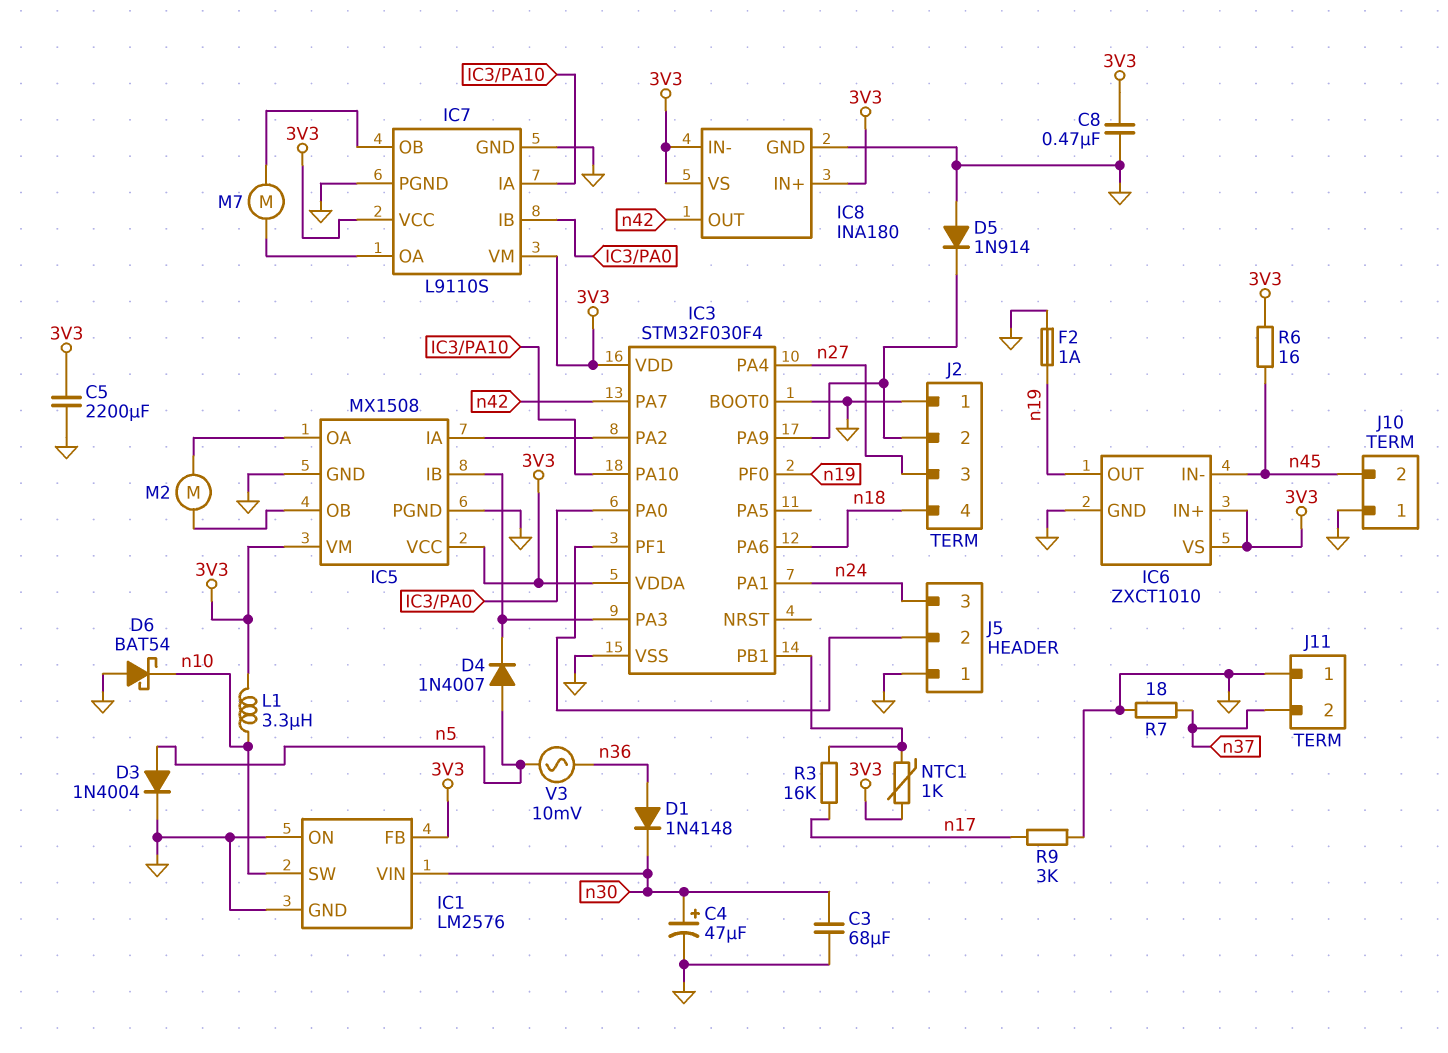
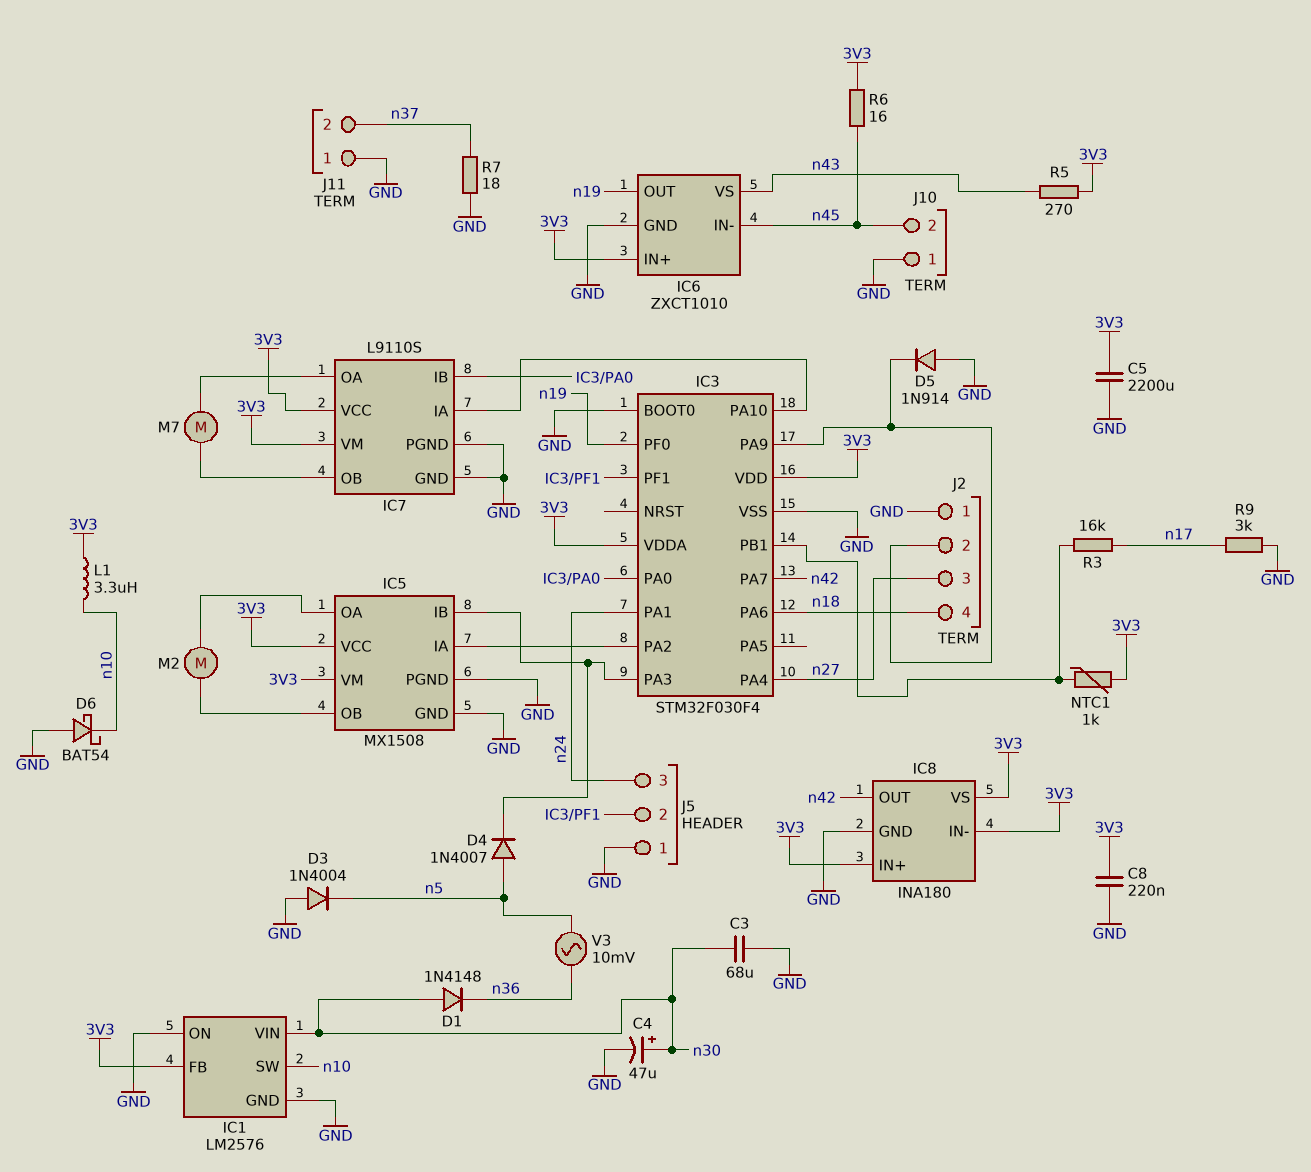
C8: 470nF (3V3, GND) -> 220nF (3V3, GND)
D1: diode 1N4148 (A n36, K n30) -> diode 1N4148 (A n30, K n36)
D3: diode 1N4004 (A n5, K GND) -> diode 1N4004 (A GND, K n5)
F2: 1A (GND, n19) -> none
IC6 pin VS: 3V3 -> n43
R5: none -> 270 (3V3, n43)

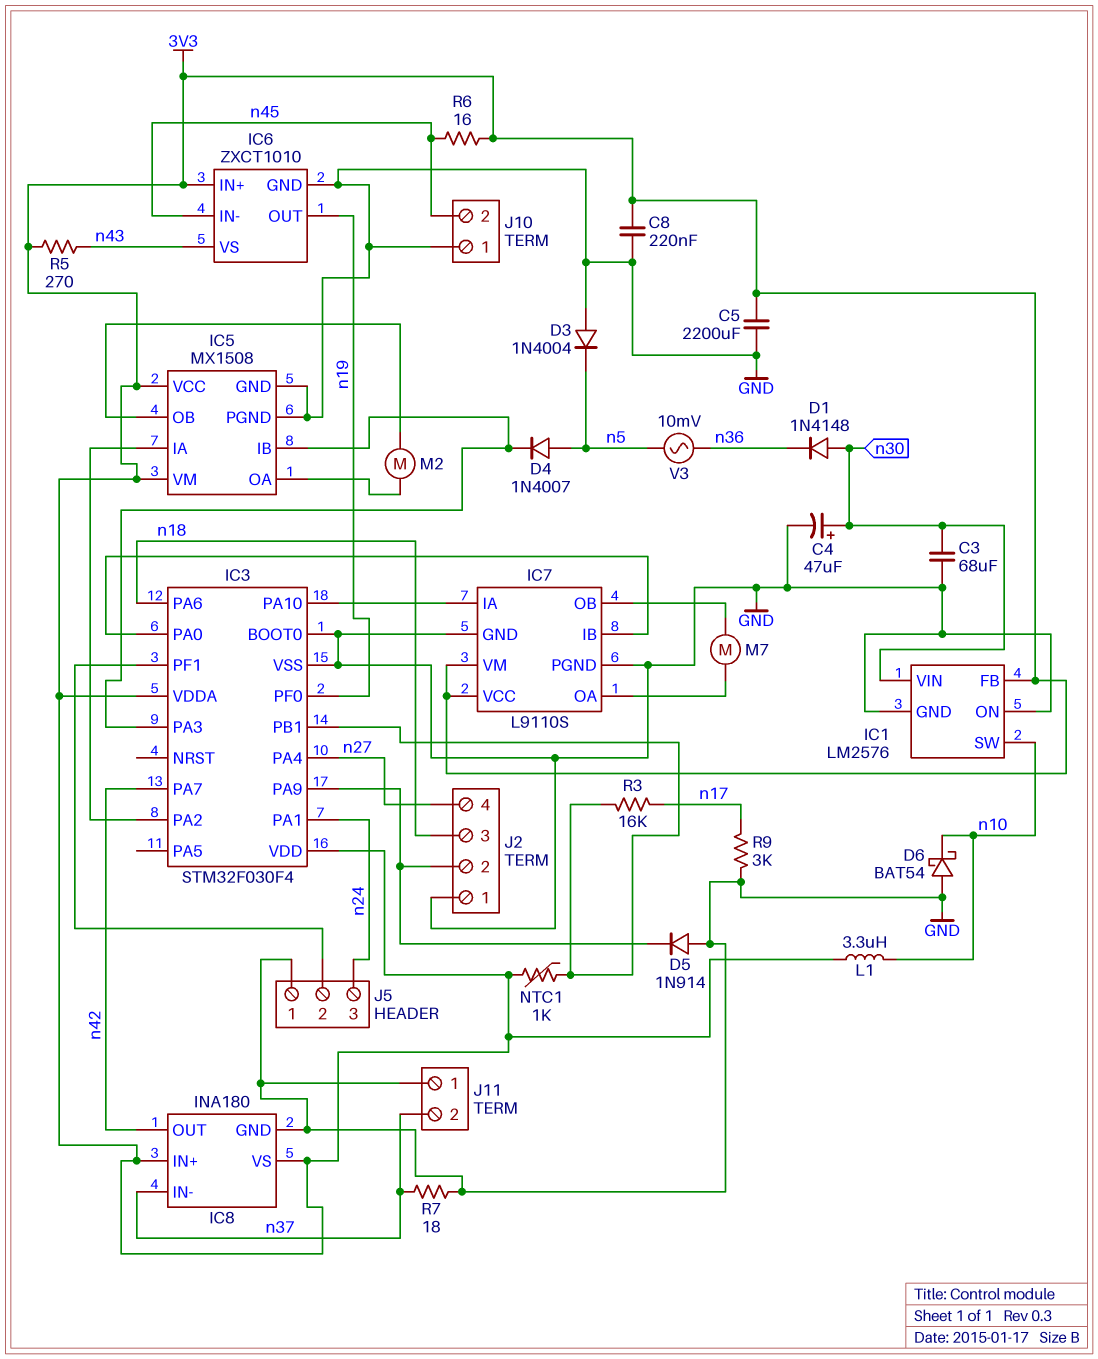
IC8 pin IN-: 3V3 -> n37
J2 pin 3: n27 -> n18
J2 pin 4: n18 -> n27

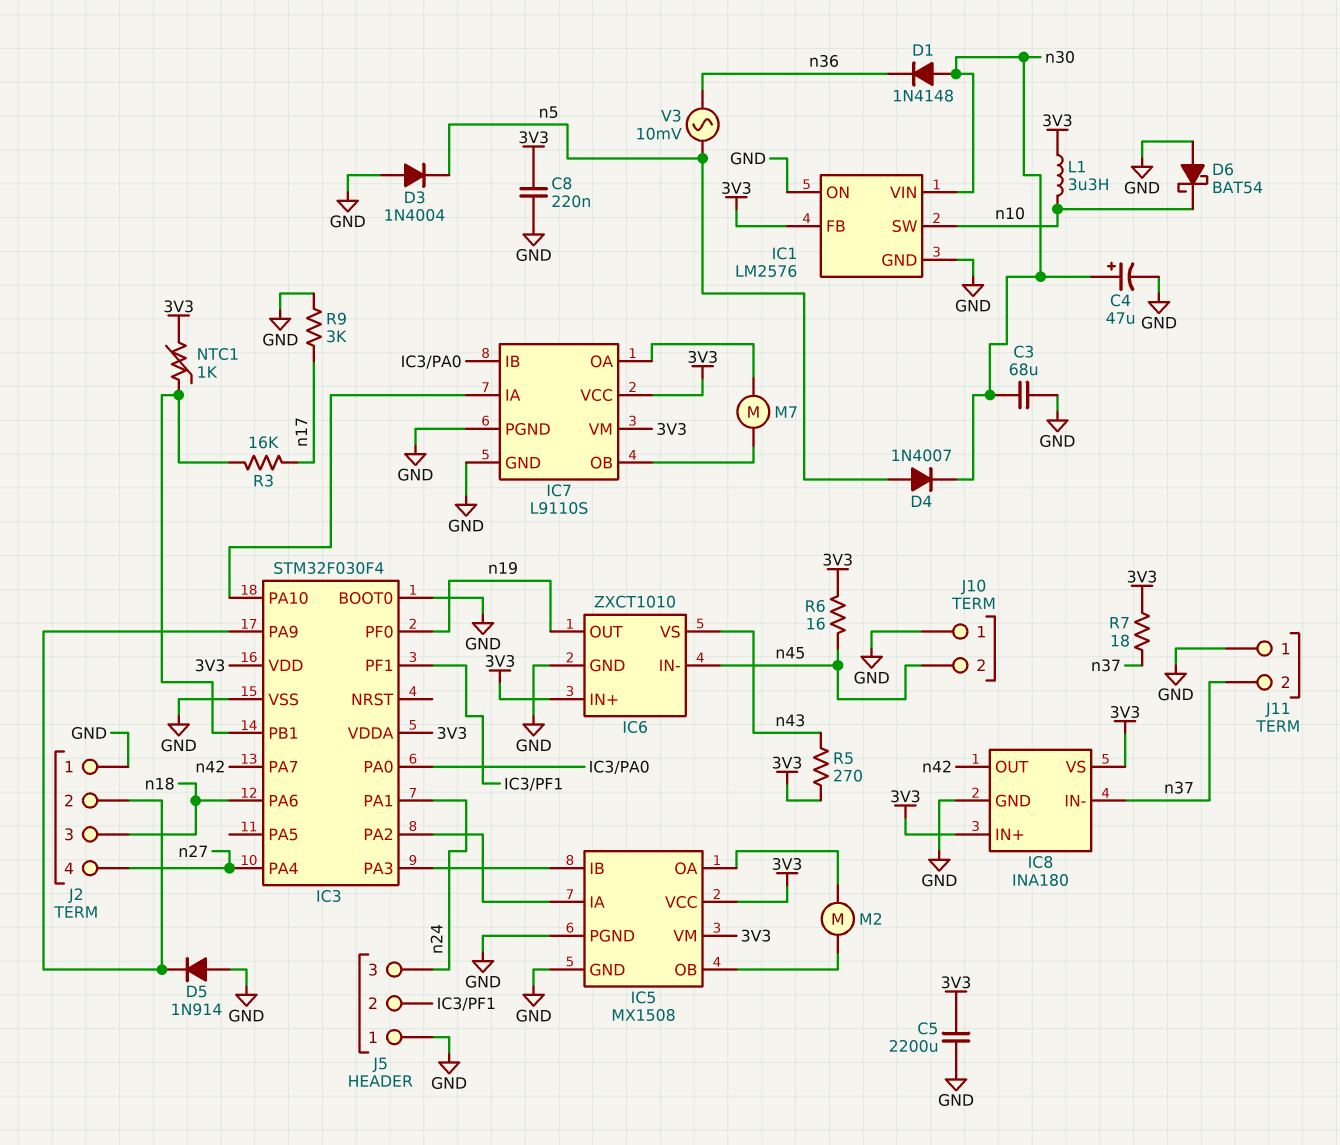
D4: diode 1N4007 (A n5, K IC3/PA3) -> diode 1N4007 (A n5, K n30)
R7: 18 (GND, n37) -> 18 (3V3, n37)

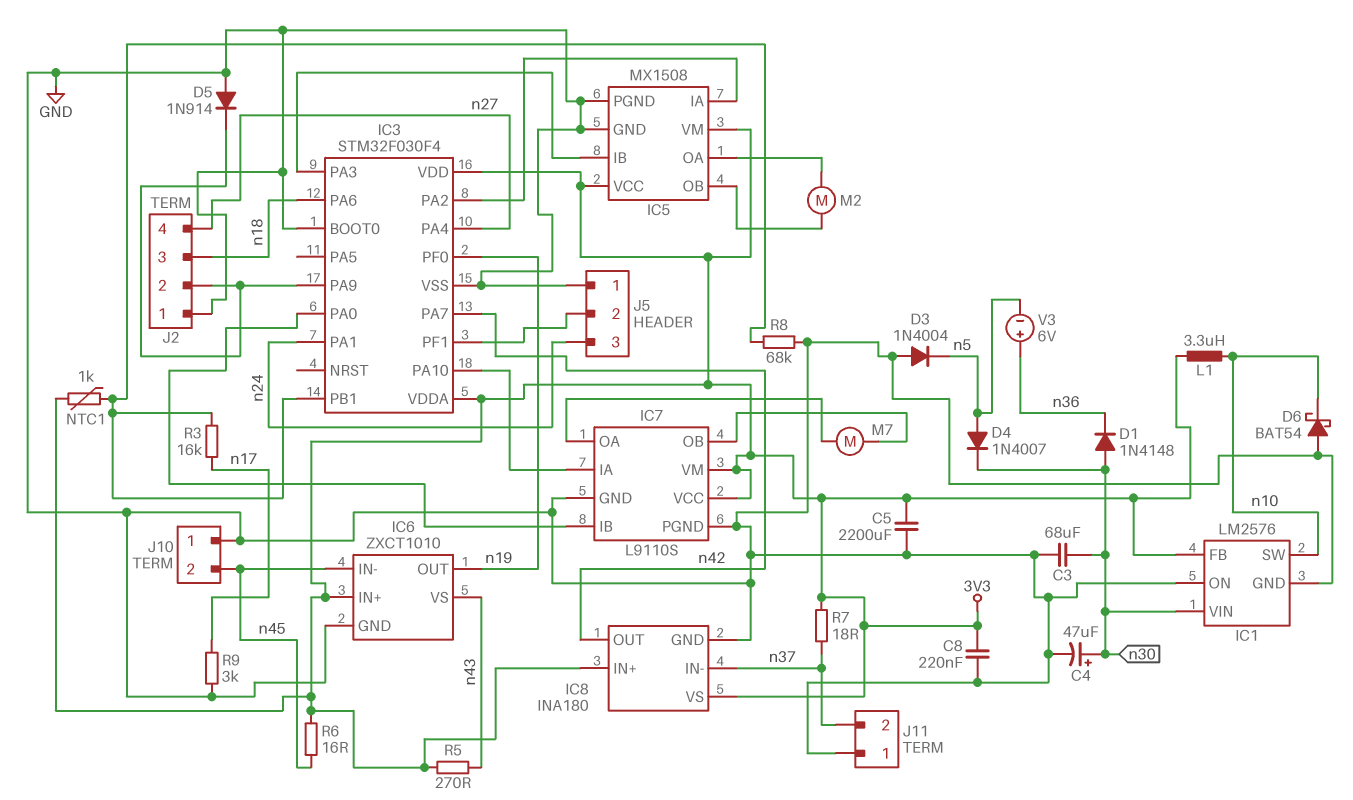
R8: none -> 68k (GND, IC3/PB1)
V3: AC 10mV (n5, n36) -> 6V (plus n36, minus n5)

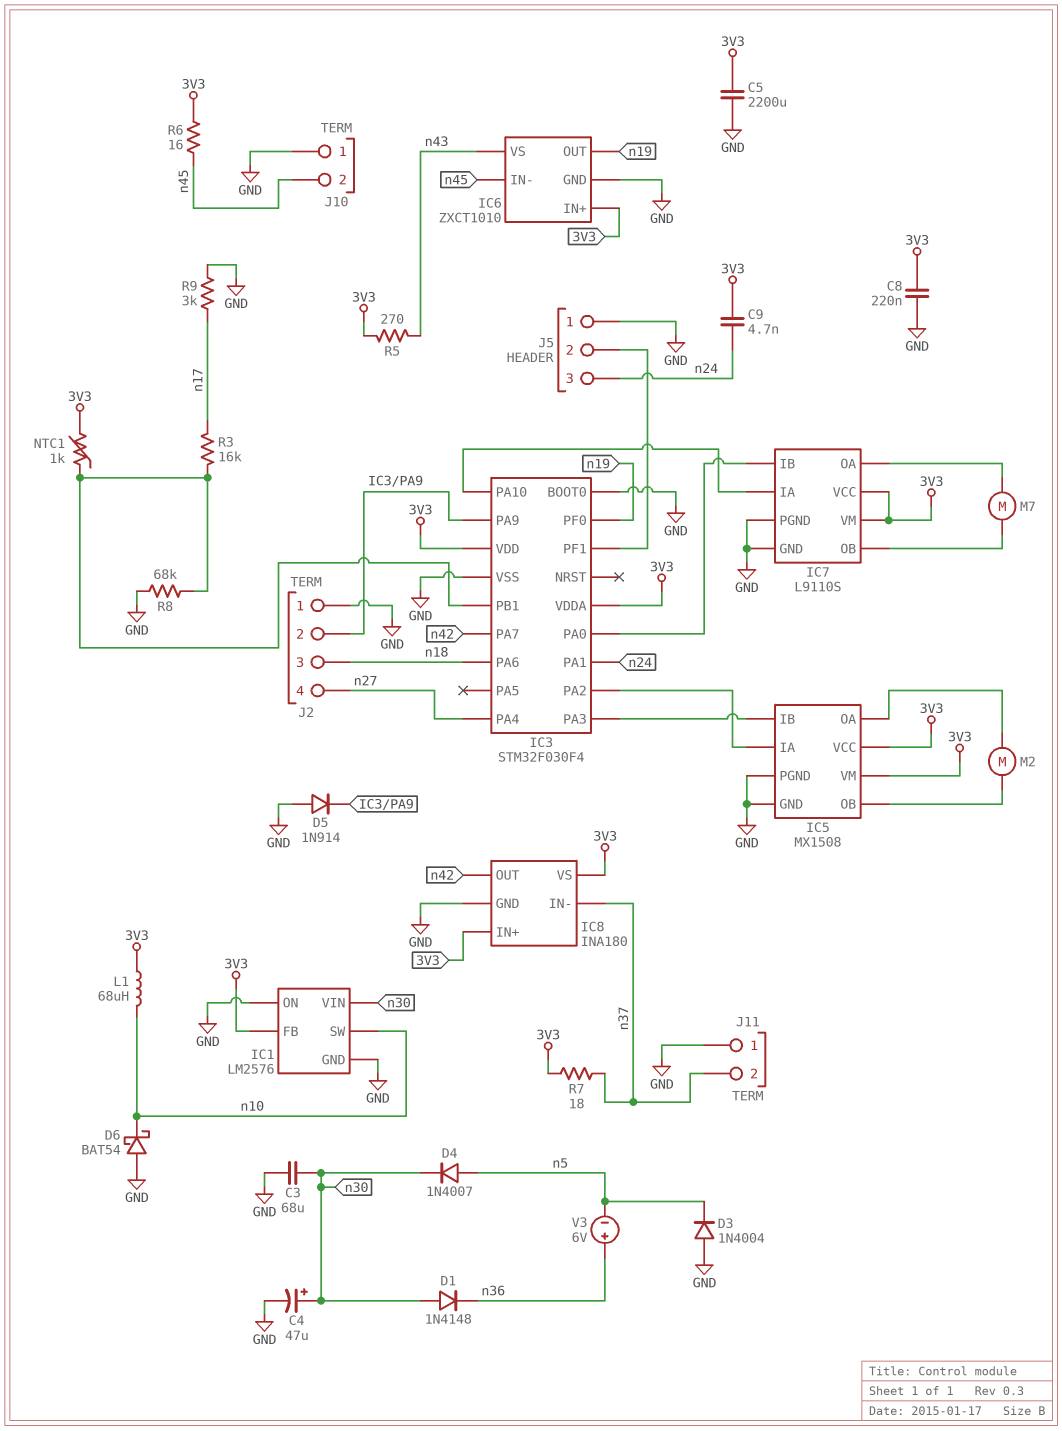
C9: none -> 4.7nF (3V3, n24)
L1: 3.3uH (3V3, n10) -> 68uH (3V3, n10)

